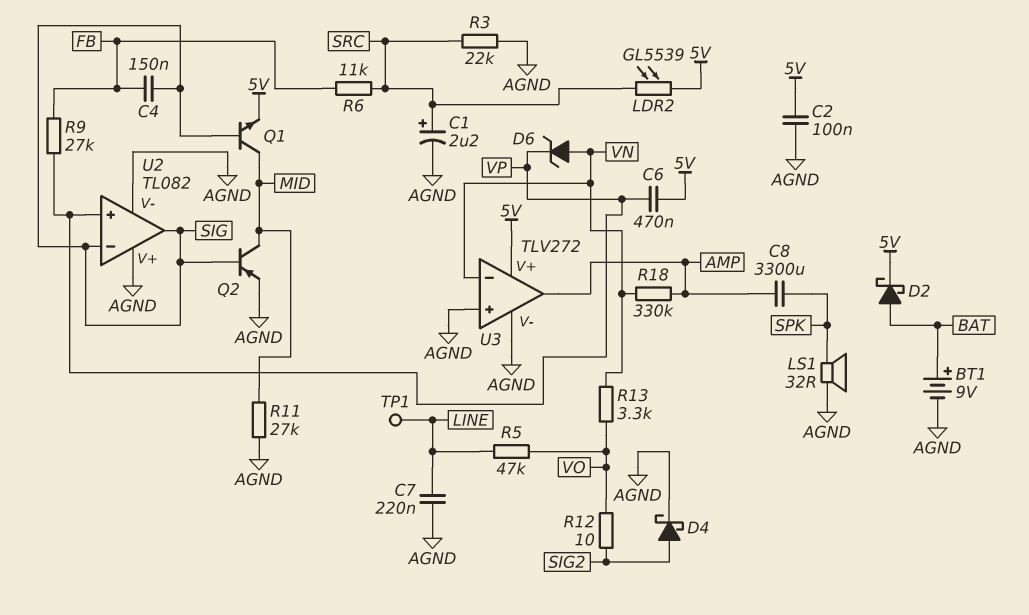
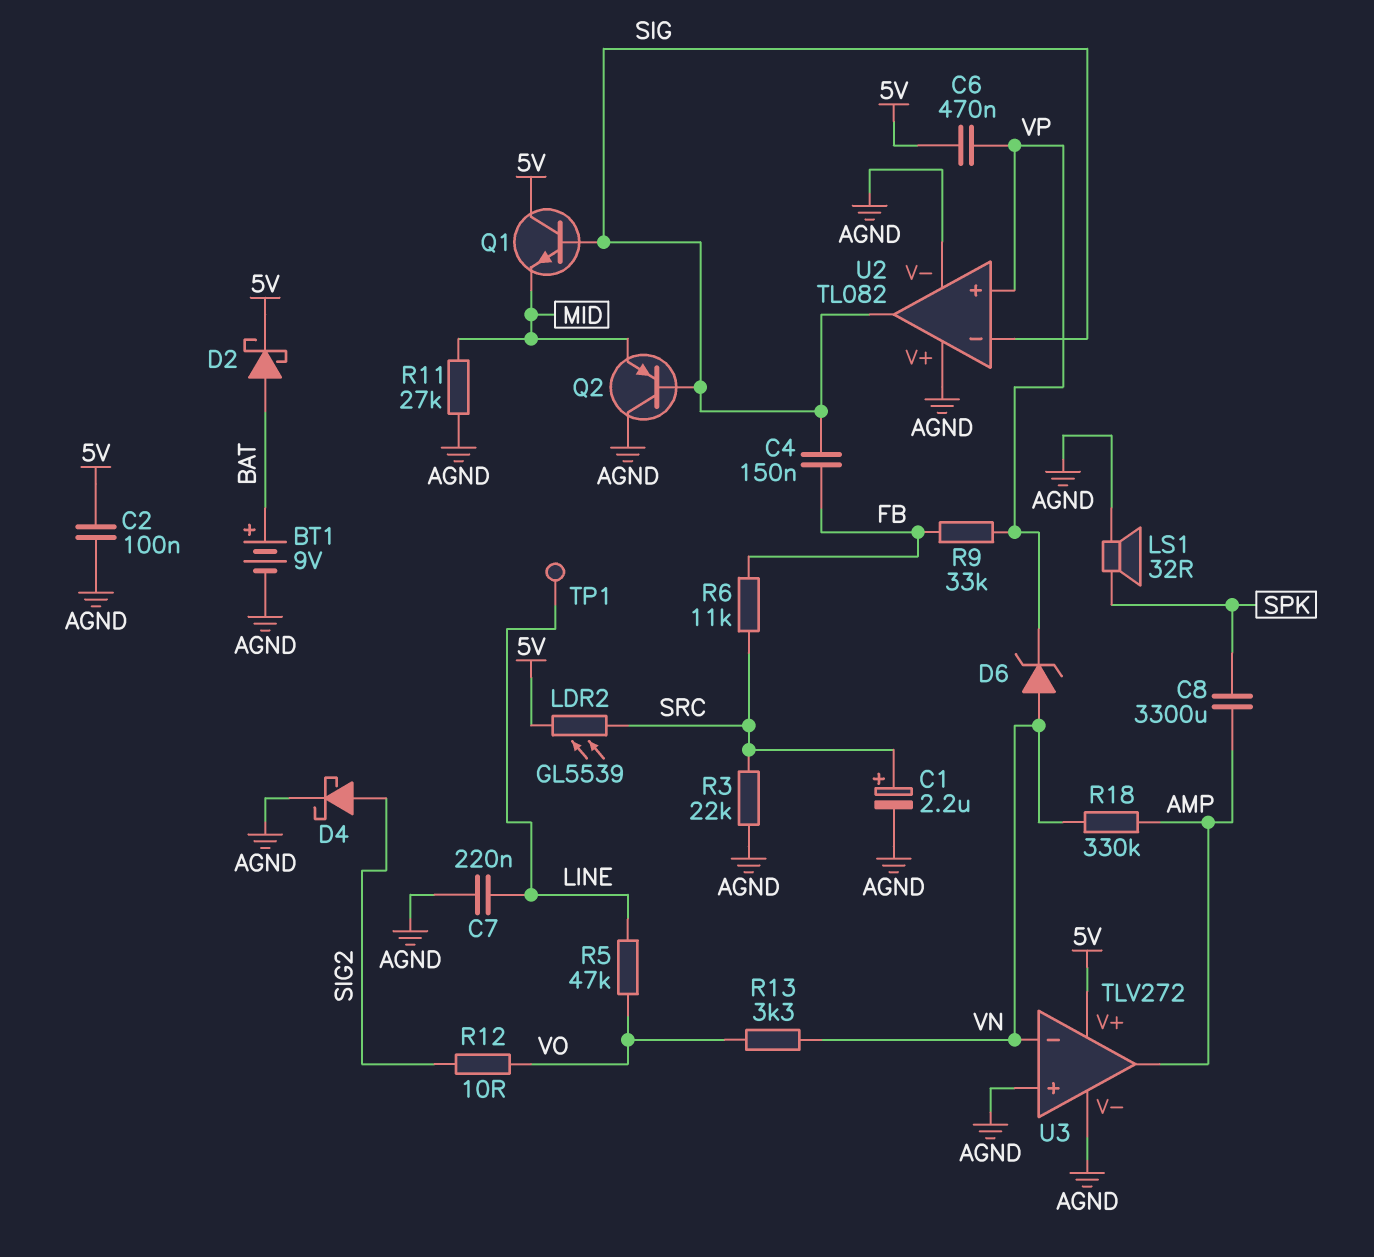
Q1: NPN (B SIG, C MID, E 5V) -> NPN (B SIG, C 5V, E MID)
Q2: PNP (B SIG, C MID, E AGND) -> PNP (B SIG, C AGND, E MID)
R9: 27k (FB, VP) -> 33k (FB, VP)

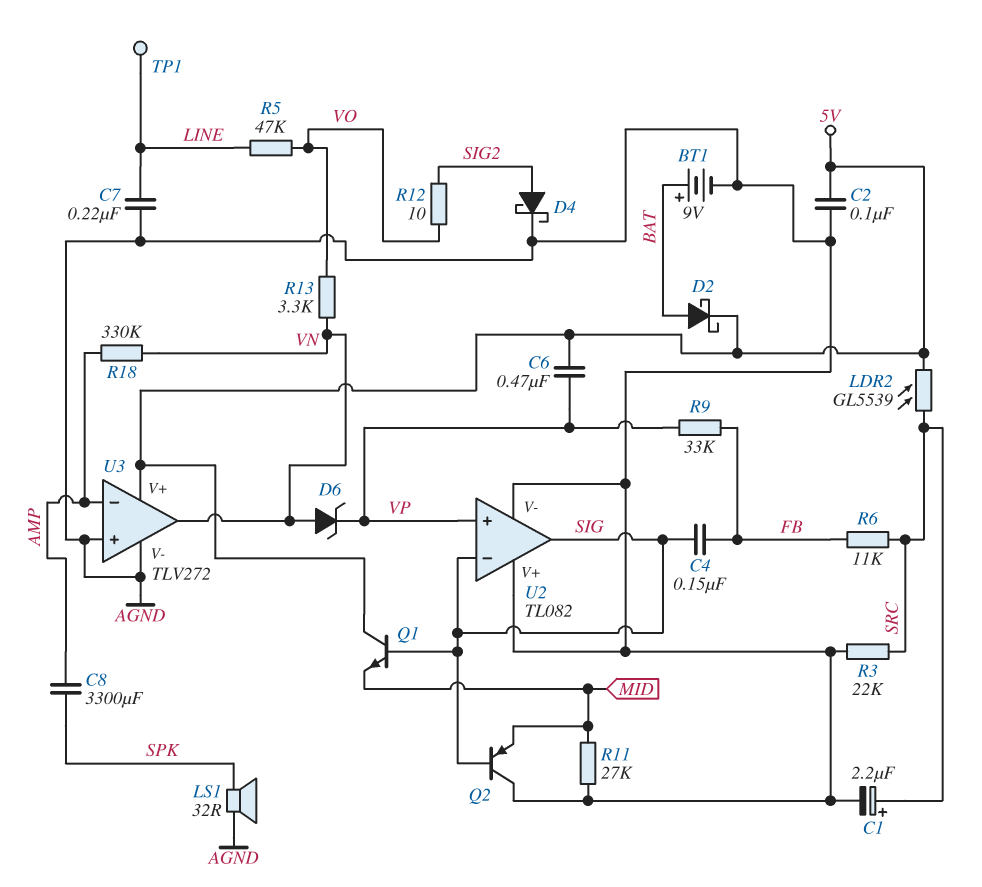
U3 pin in-: VN -> AMP
U3 pin out: AMP -> VN

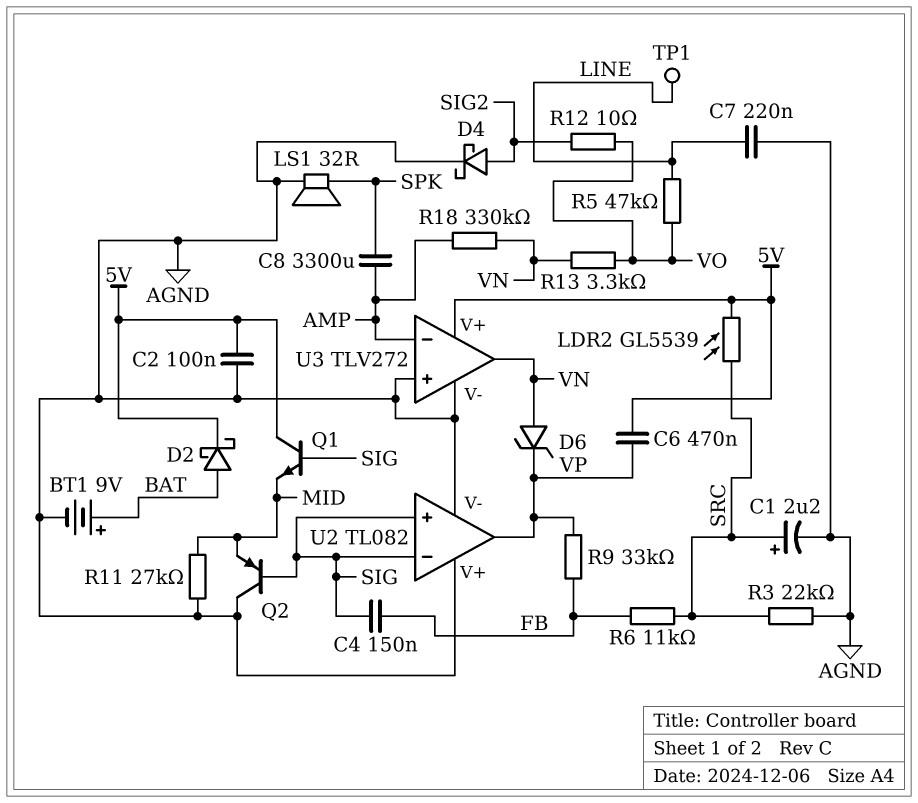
U2 pin in+: VP -> SIG
U2 pin out: SIG -> VP

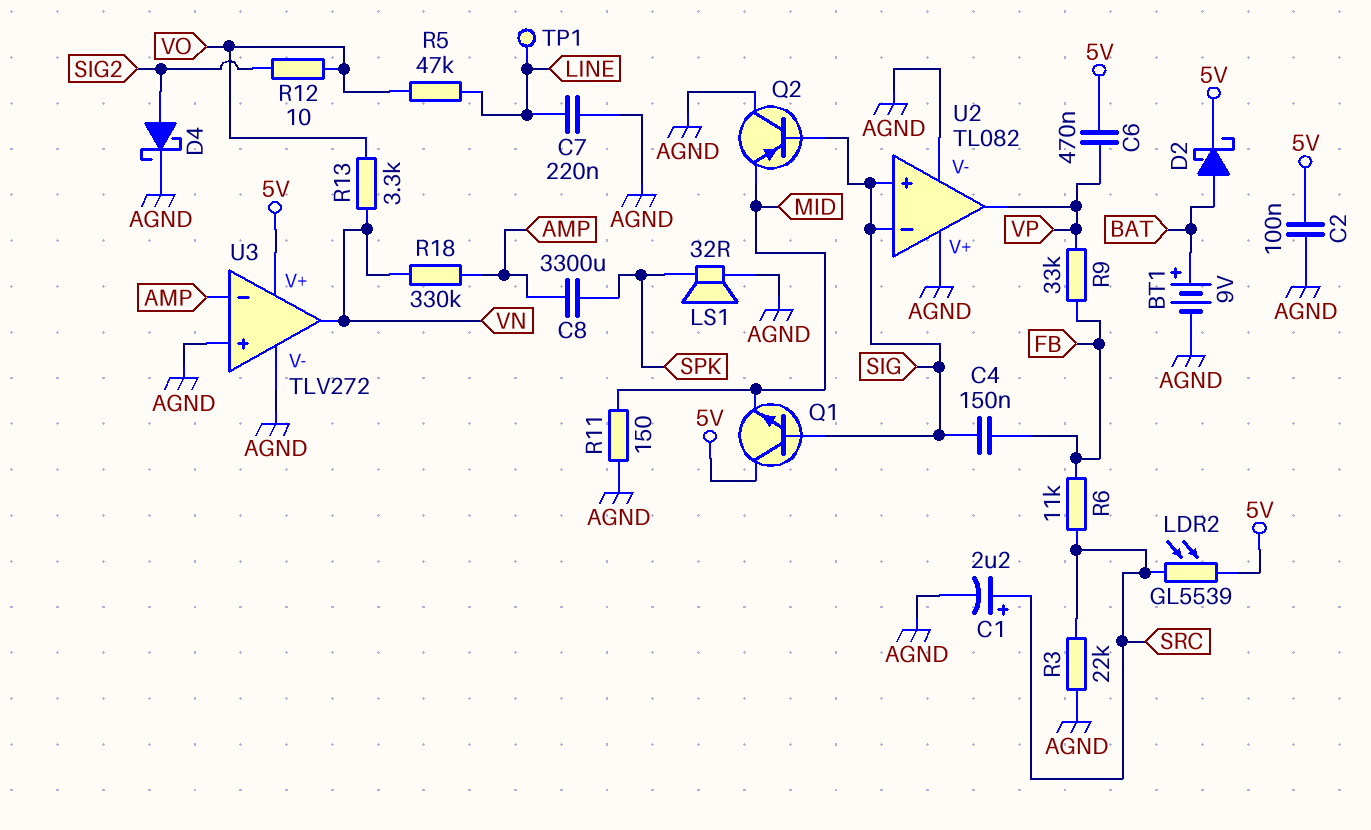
D6: zener (A VN, K VP) -> none
R11: 27k (AGND, MID) -> 150 (AGND, MID)

